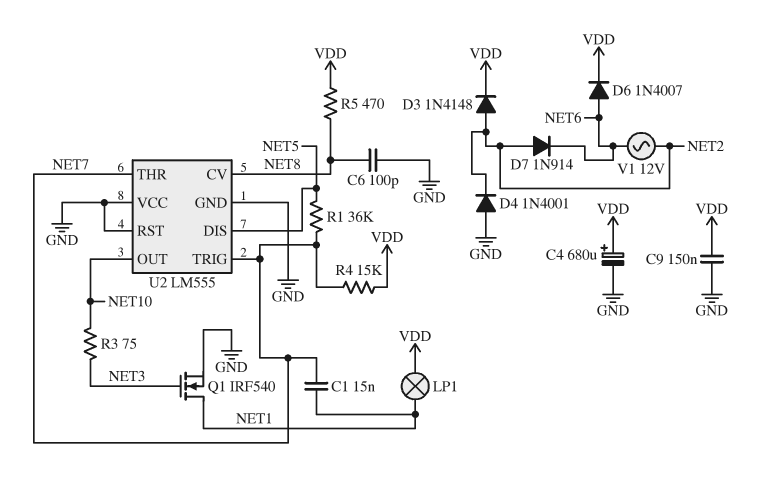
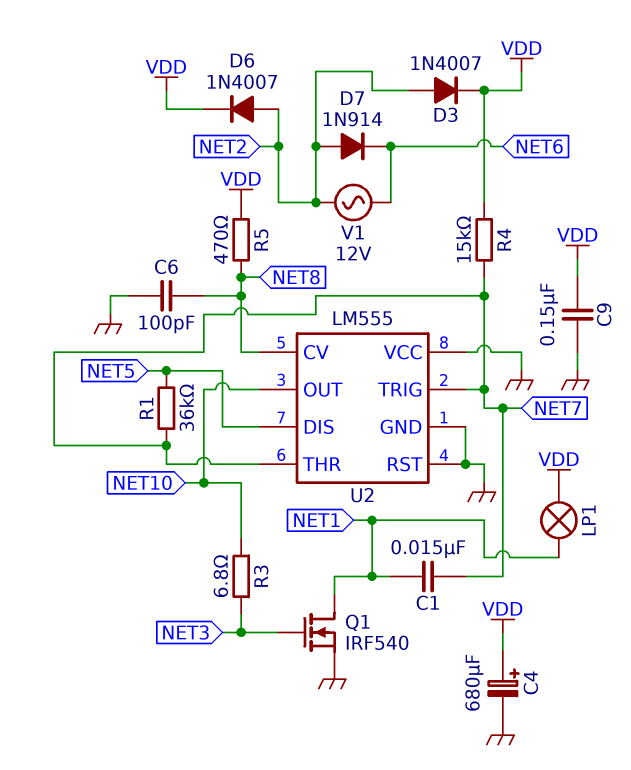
D3: diode 1N4148 (A NET2, K VDD) -> diode 1N4007 (A NET2, K VDD)
D4: diode 1N4001 (A GND, K NET2) -> none
D6: diode 1N4007 (A NET6, K VDD) -> diode 1N4007 (A NET2, K VDD)
R3: 75 (NET3, NET10) -> 6.8 (NET3, NET10)

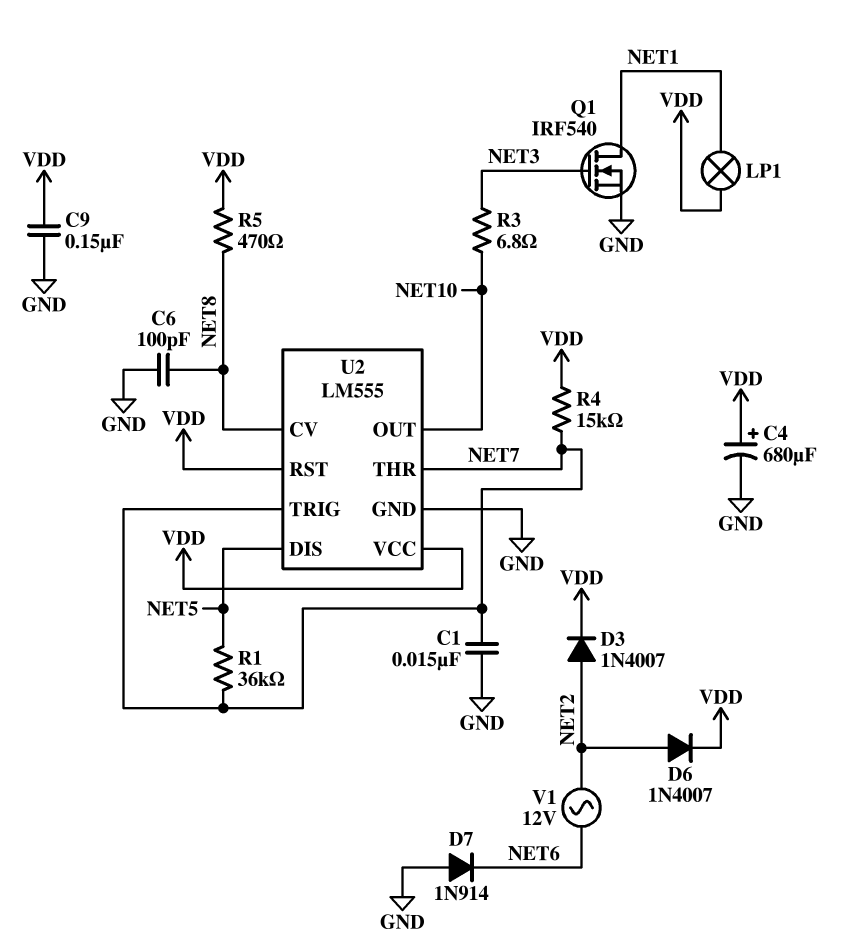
C1: 15nF (NET1, NET7) -> 15nF (GND, NET7)
D7: diode 1N914 (A NET2, K NET6) -> diode 1N914 (A GND, K NET6)
U2 pin RST: GND -> VDD
U2 pin VCC: GND -> VDD

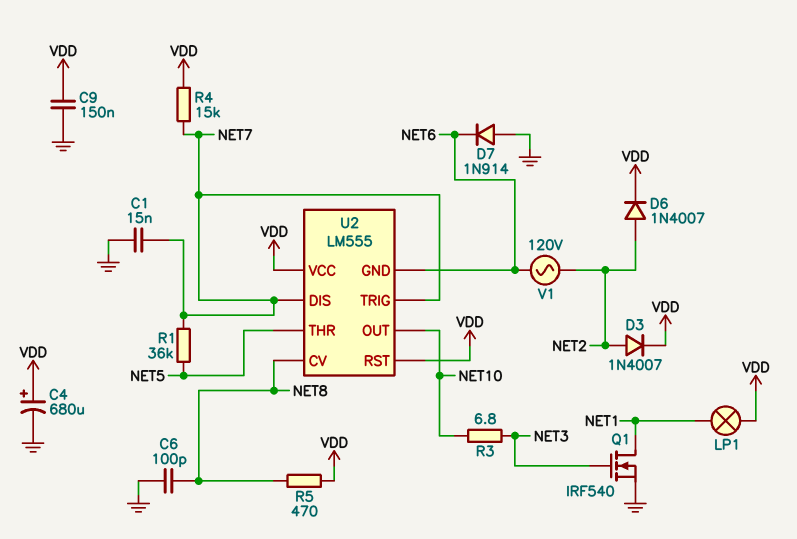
U2 pin DIS: NET5 -> NET7
U2 pin GND: GND -> NET6
U2 pin THR: NET7 -> NET5
V1: AC 12V (NET2, NET6) -> AC 120V (NET2, NET6)

